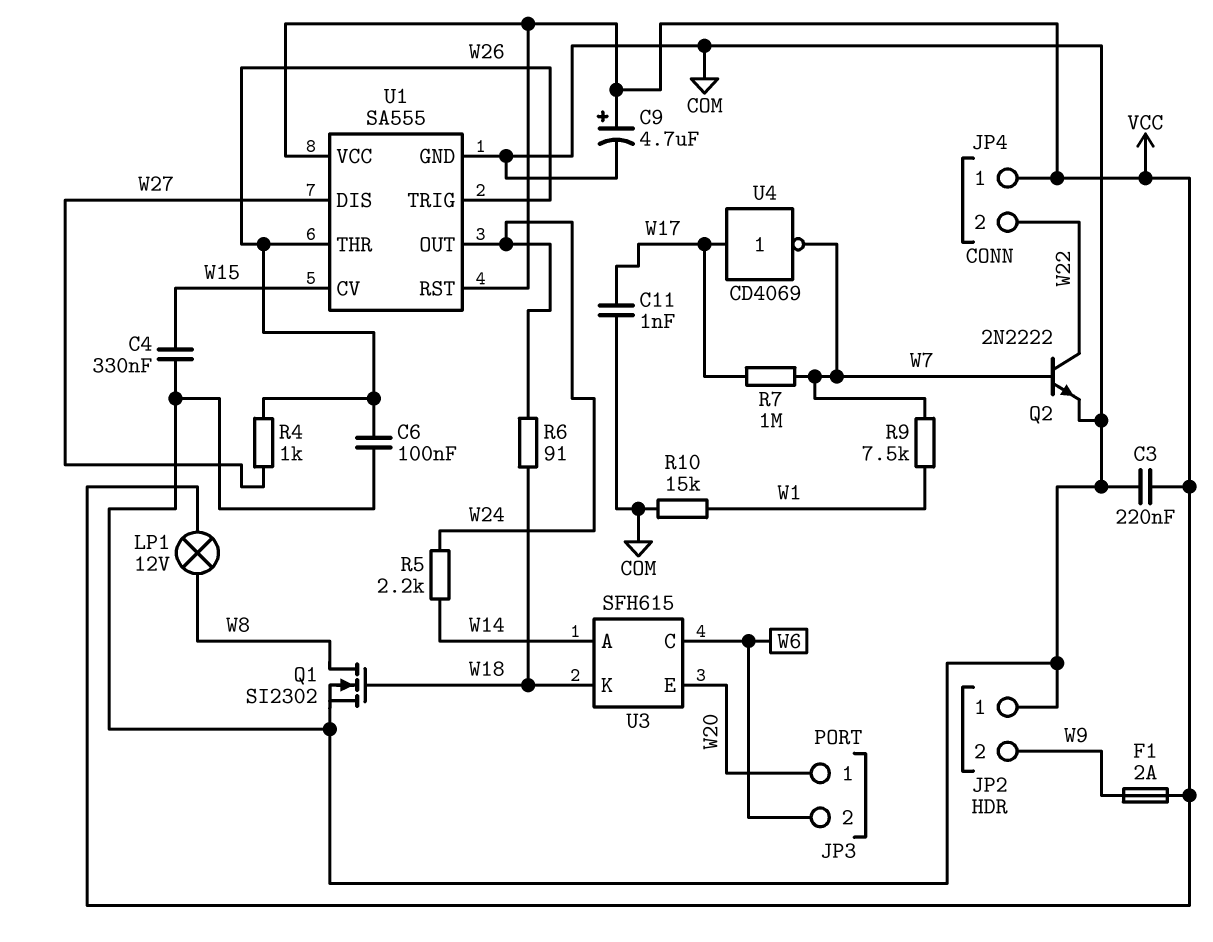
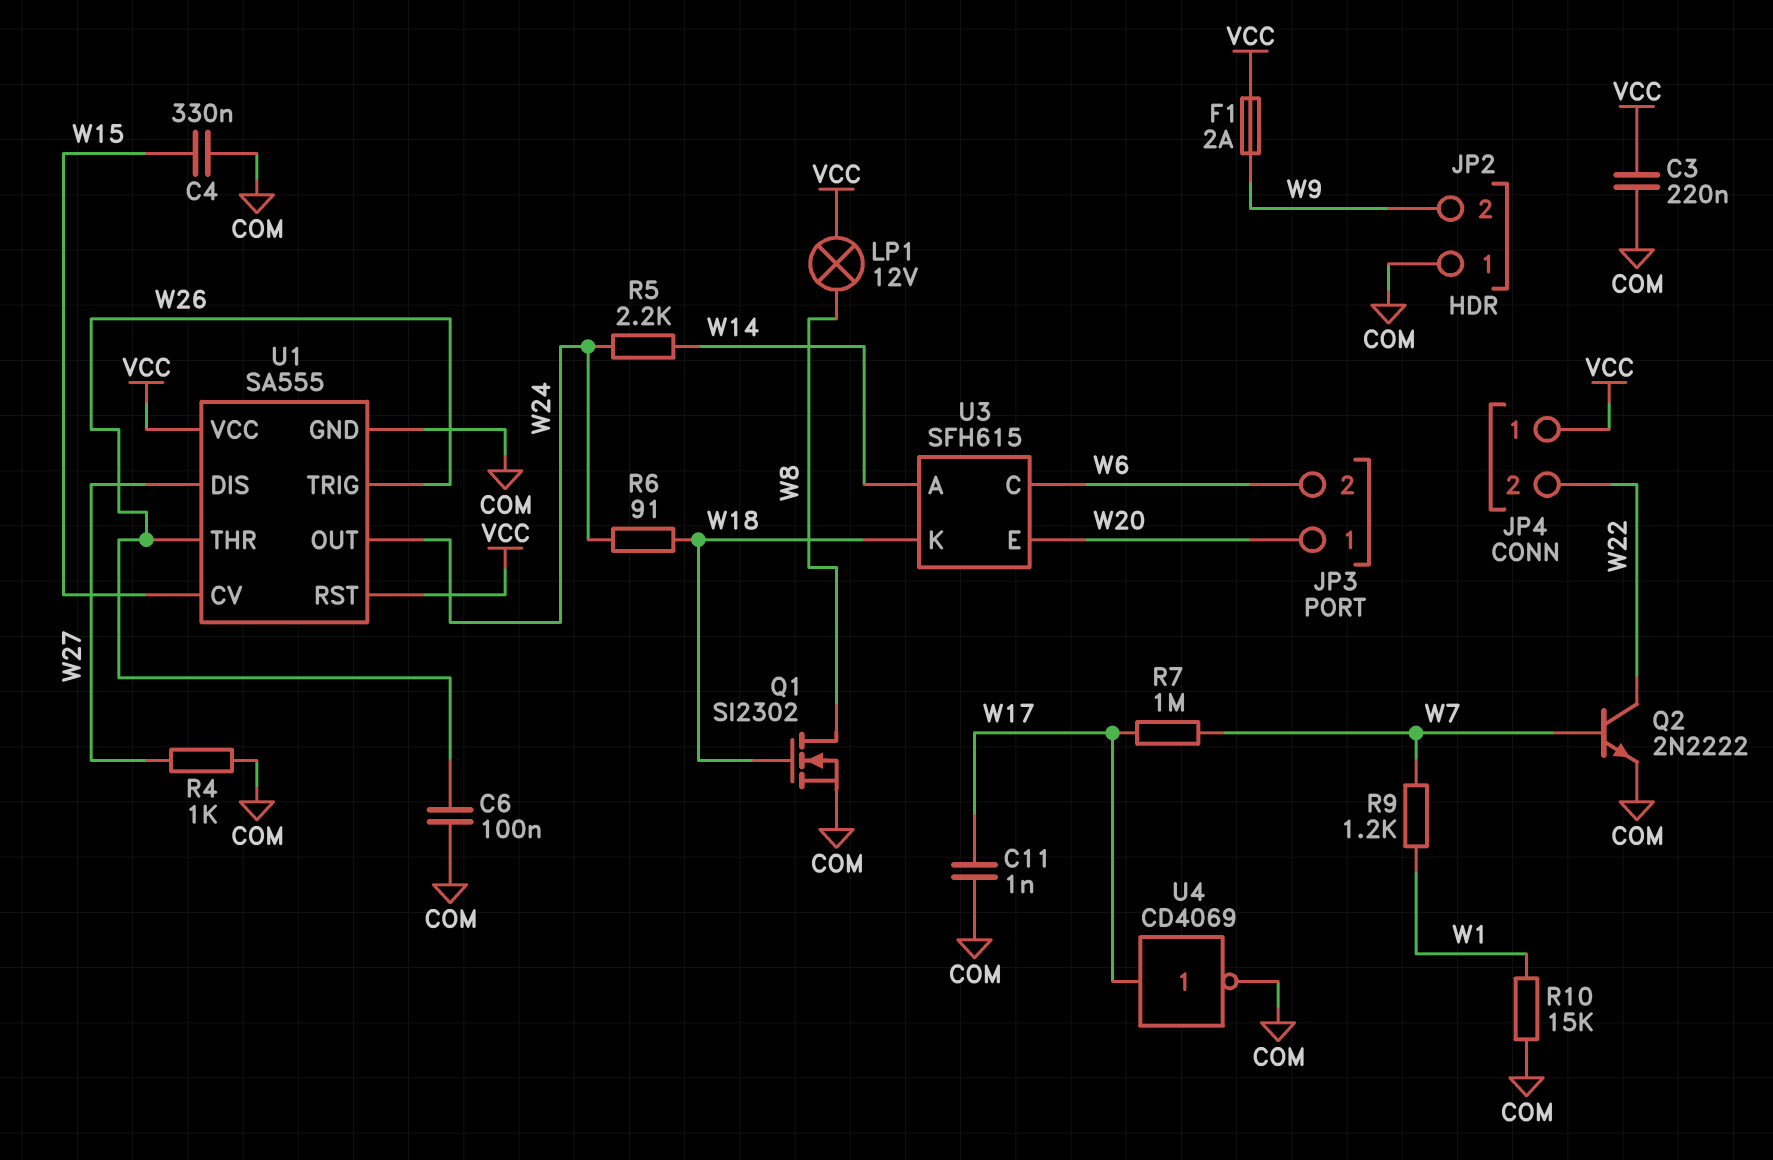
C9: 4.7uF (plus VCC, minus COM) -> none
R4: 1k (W26, W27) -> 1k (COM, W27)
R9: 7.5k (W1, W7) -> 1.2k (W1, W7)
U4: NOT CD4069 (in W17, out W7) -> NOT CD4069 (in W17, out COM)

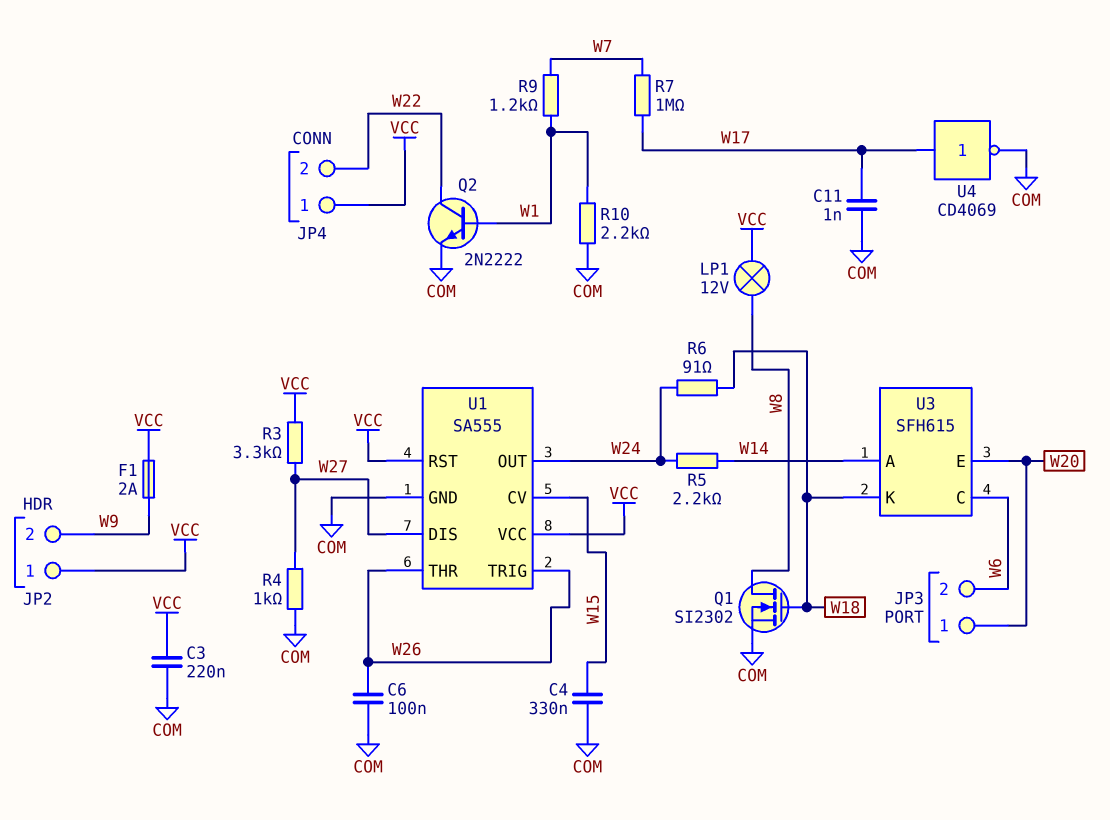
JP2 pin 1: COM -> VCC
Q2: NPN 2N2222 (B W7, C W22, E COM) -> NPN 2N2222 (B W1, C W22, E COM)
R3: none -> 3.3k (VCC, W27)
R10: 15k (COM, W1) -> 2.2k (COM, W1)

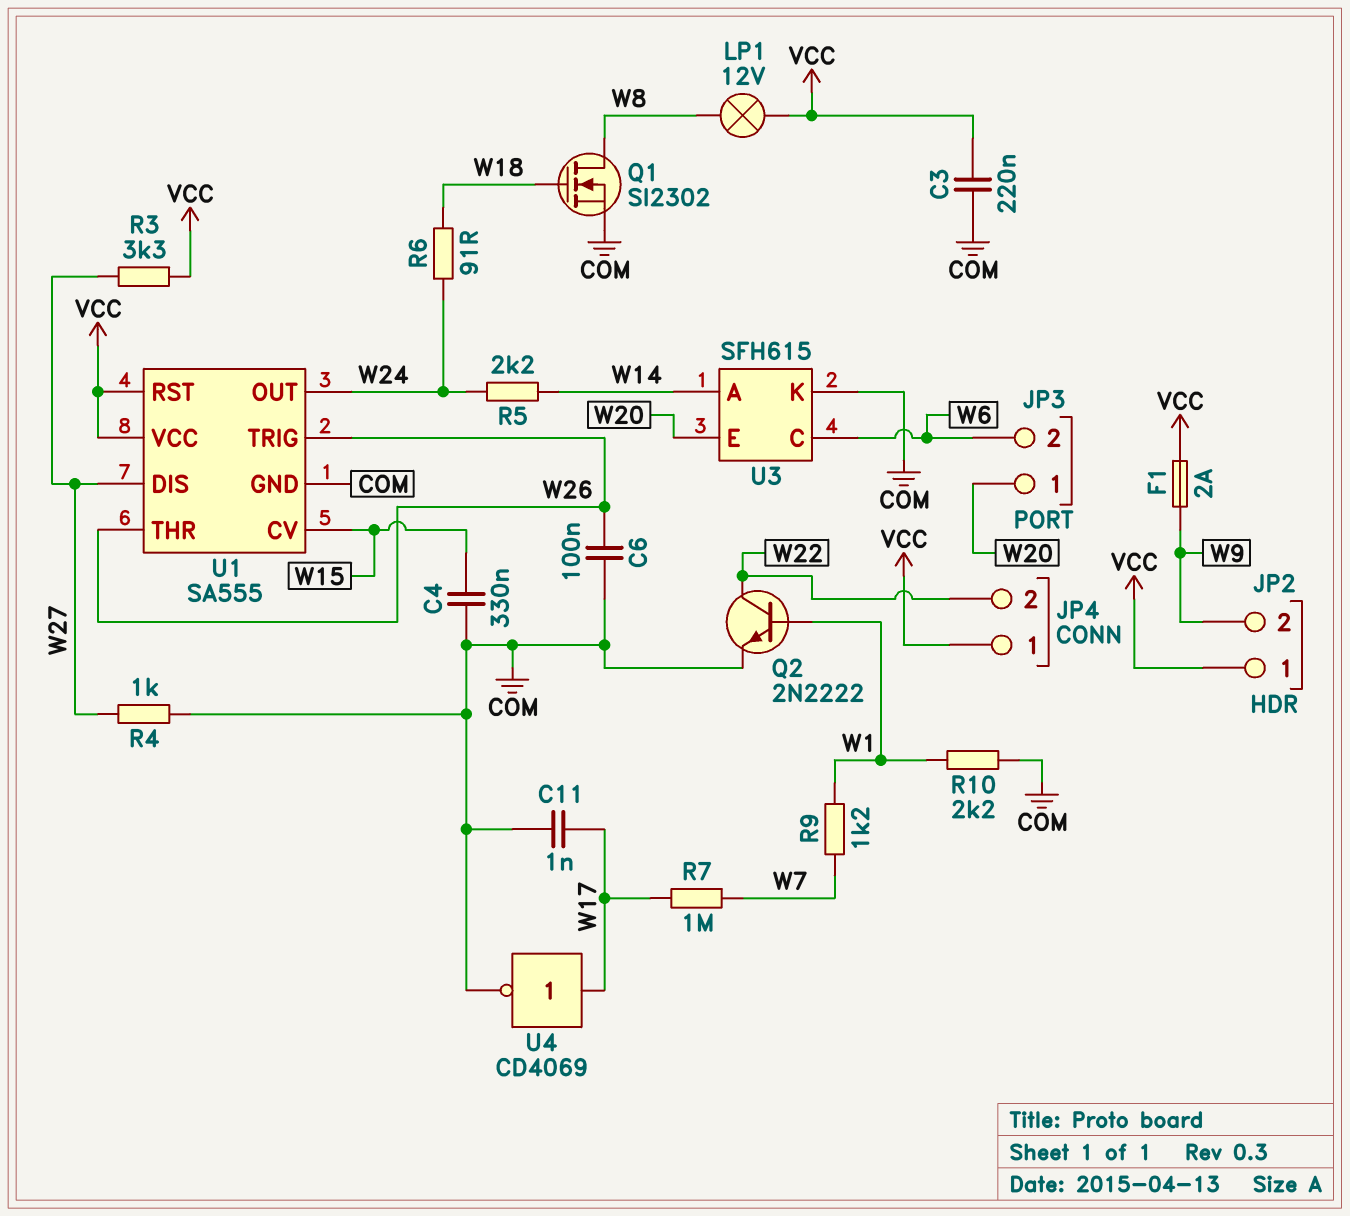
U3 pin K: W18 -> COM

